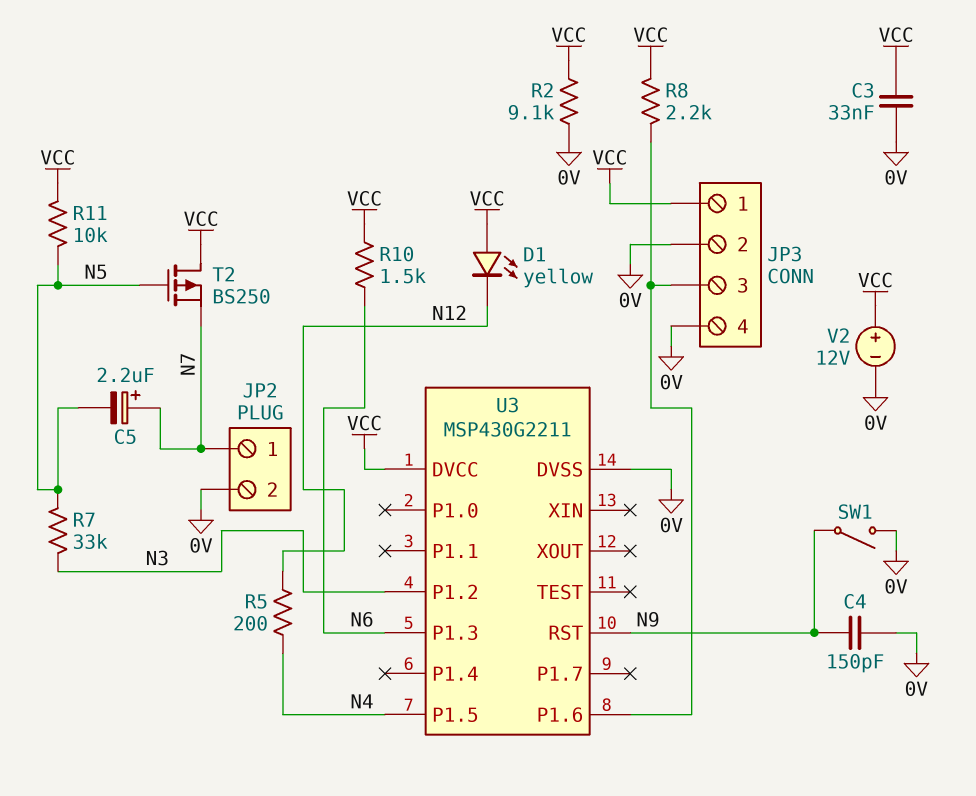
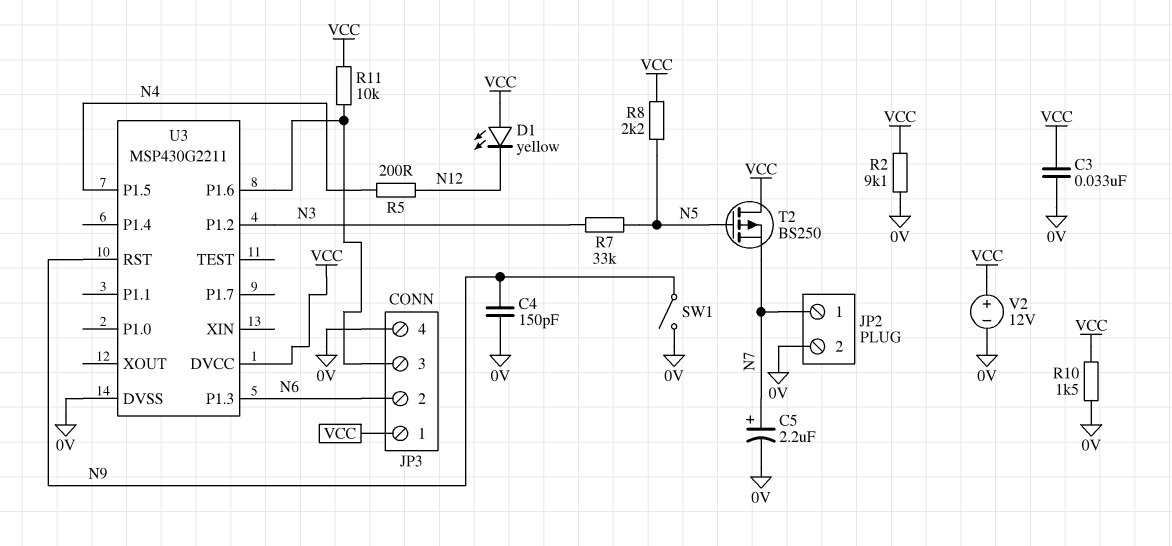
C5: 2.2uF (plus N7, minus N5) -> 2.2uF (plus N7, minus 0V)
JP3 pin 2: 0V -> N6
R8: 2.2k (JP3/3, VCC) -> 2.2k (N5, VCC)
R10: 1.5k (N6, VCC) -> 1.5k (0V, VCC)
R11: 10k (N5, VCC) -> 10k (JP3/3, VCC)

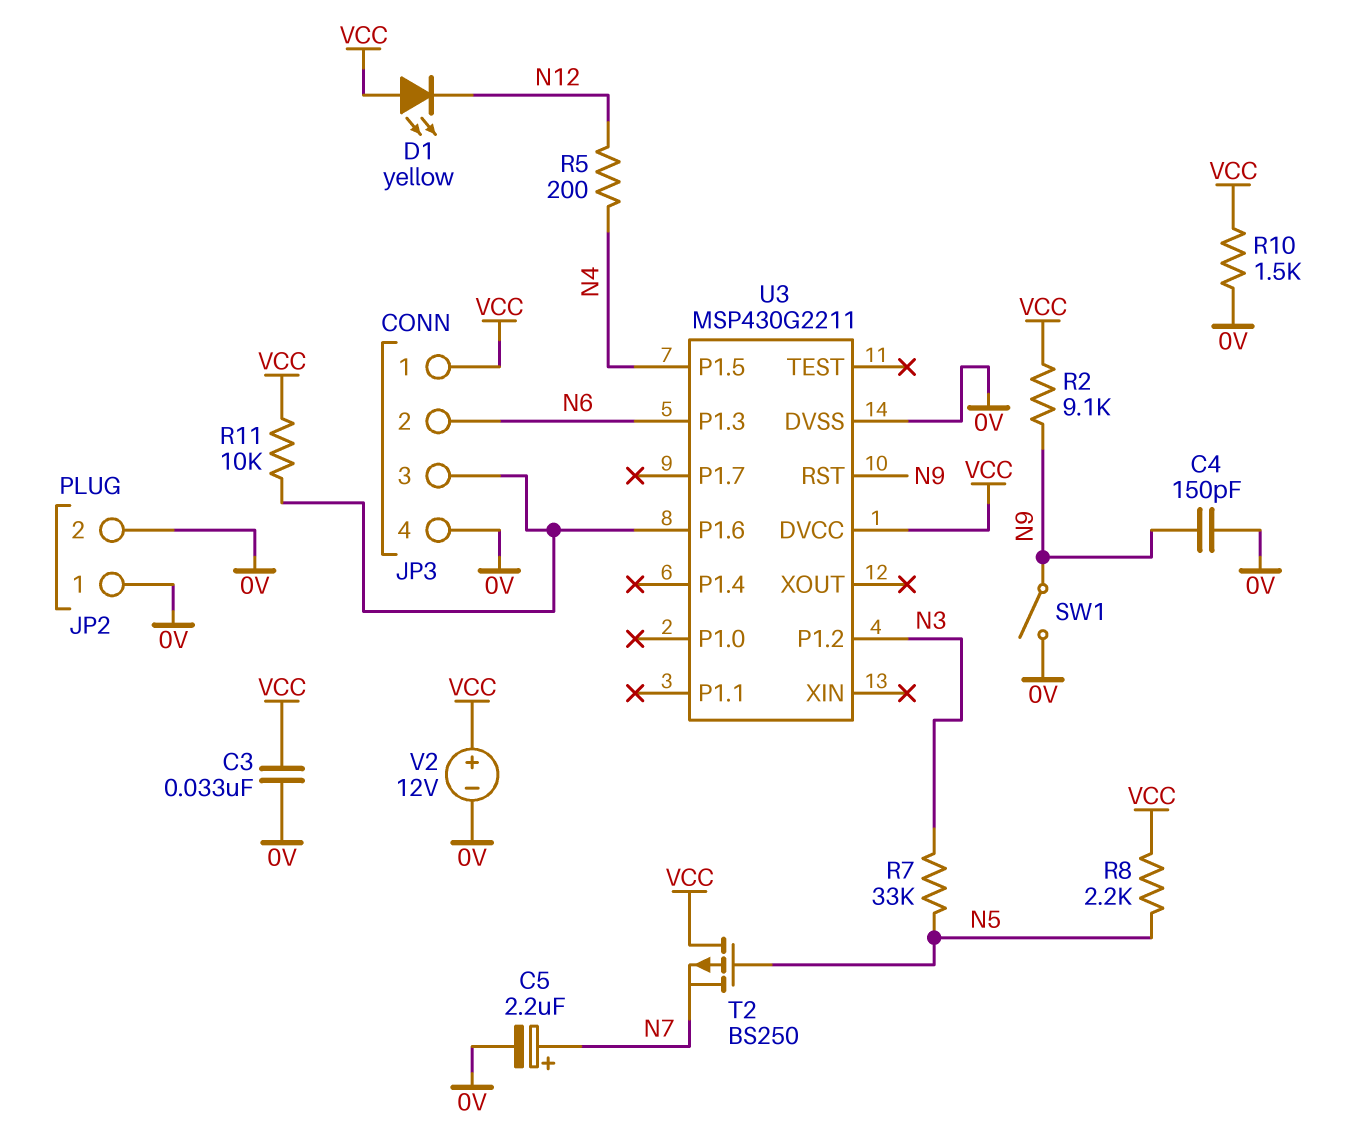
JP2 pin 1: N7 -> 0V
R2: 9.1k (0V, VCC) -> 9.1k (N9, VCC)

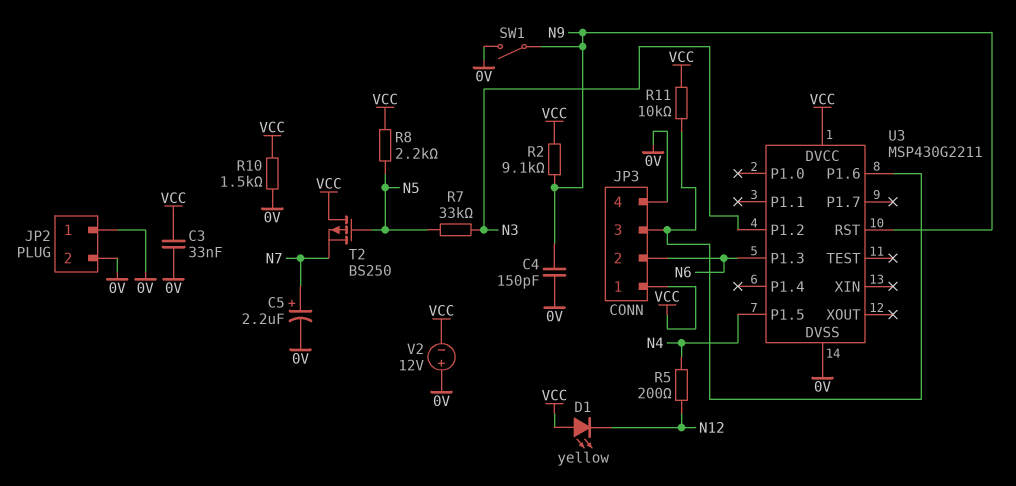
V2: 12V (plus VCC, minus 0V) -> 12V (plus 0V, minus VCC)

